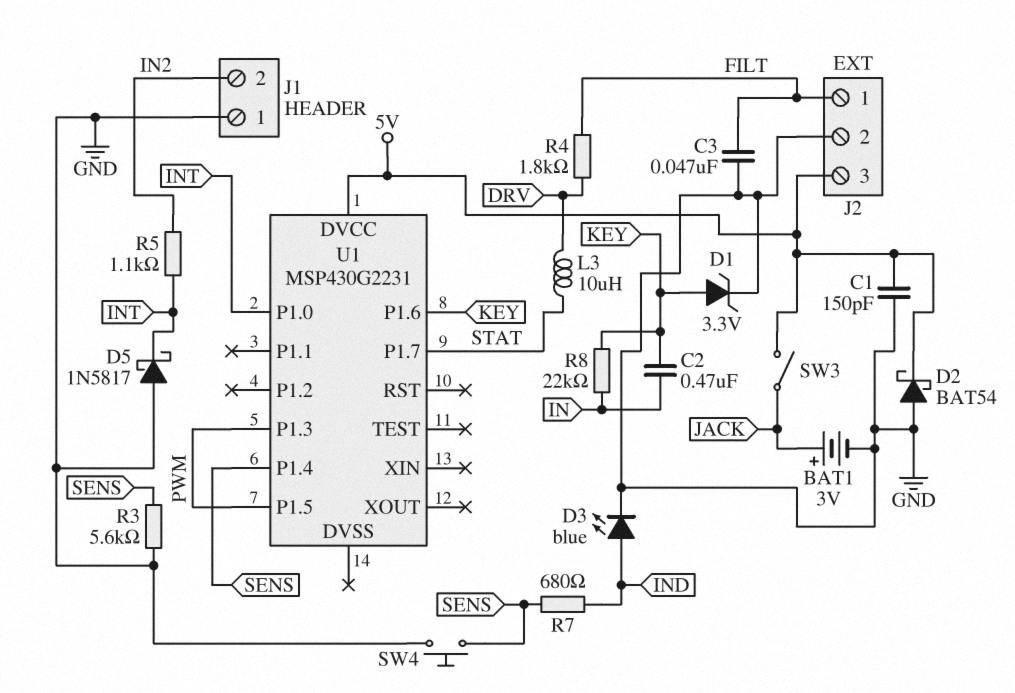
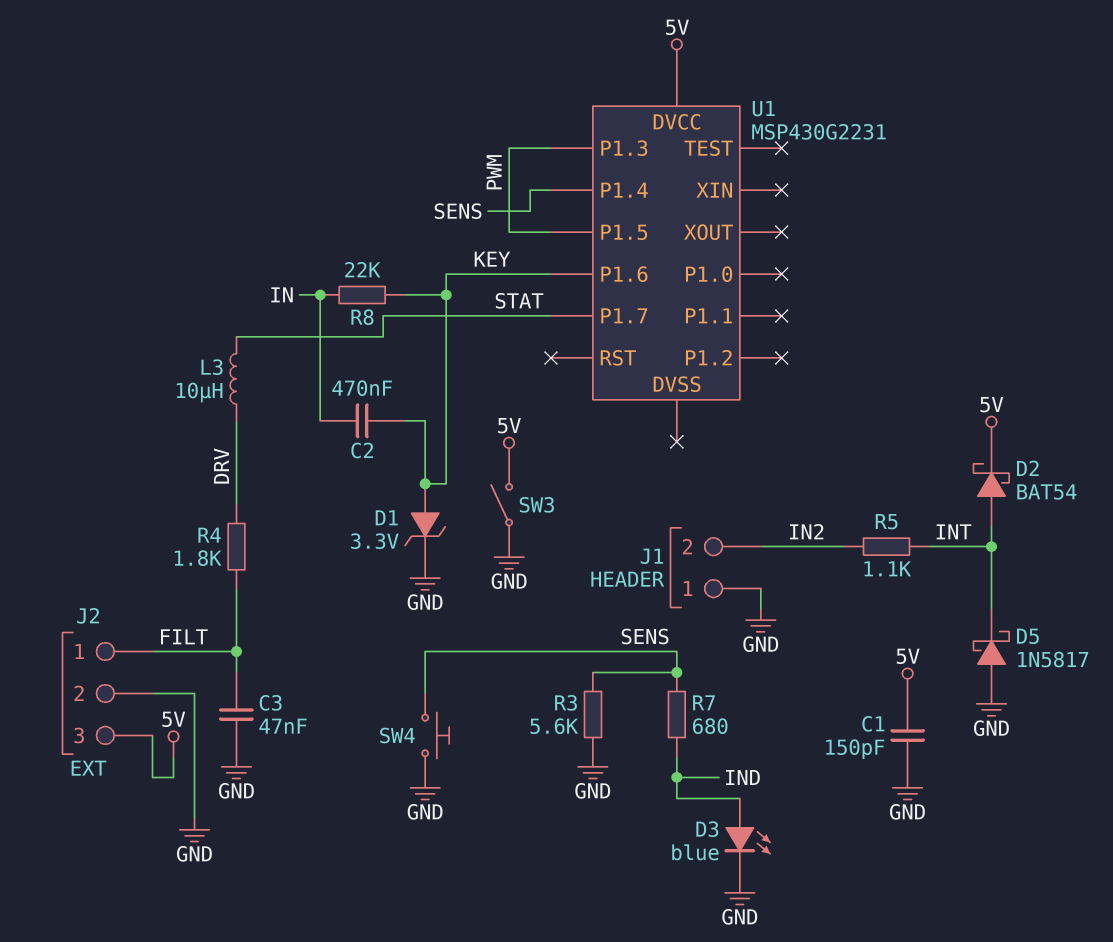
BAT1: 3V (plus JACK, minus GND) -> none
D2: schottky BAT54 (A GND, K 5V) -> schottky BAT54 (A INT, K 5V)
SW3: switch (5V, JACK) -> switch (5V, GND)
U1 pin P1.0: INT -> none

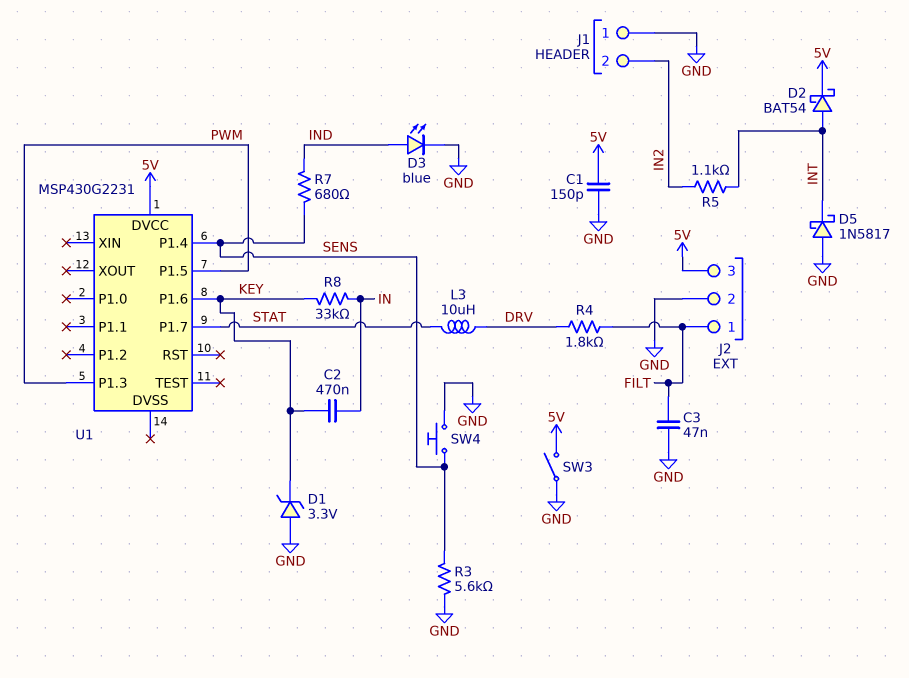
D1: zener 3.3V (A KEY, K GND) -> zener 3.3V (A GND, K KEY)
R8: 22k (IN, KEY) -> 33k (IN, KEY)

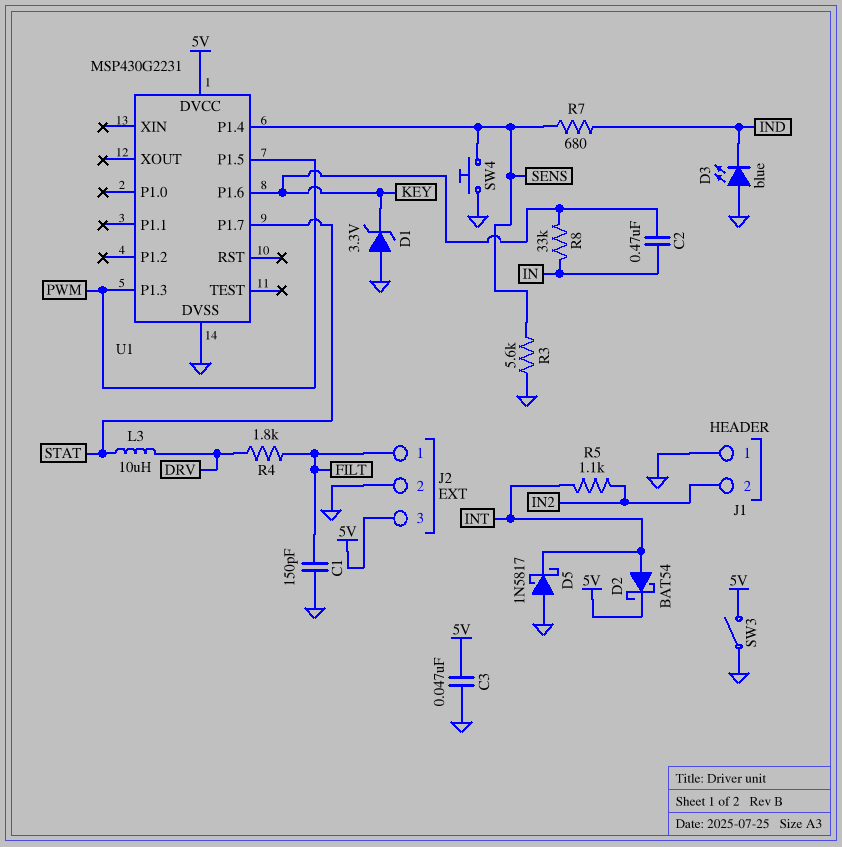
C1: 150pF (5V, GND) -> 150pF (FILT, GND)
C3: 47nF (FILT, GND) -> 47nF (5V, GND)
D3: LED blue (A IND, K GND) -> LED blue (A GND, K IND)
U1 pin DVSS: none -> GND

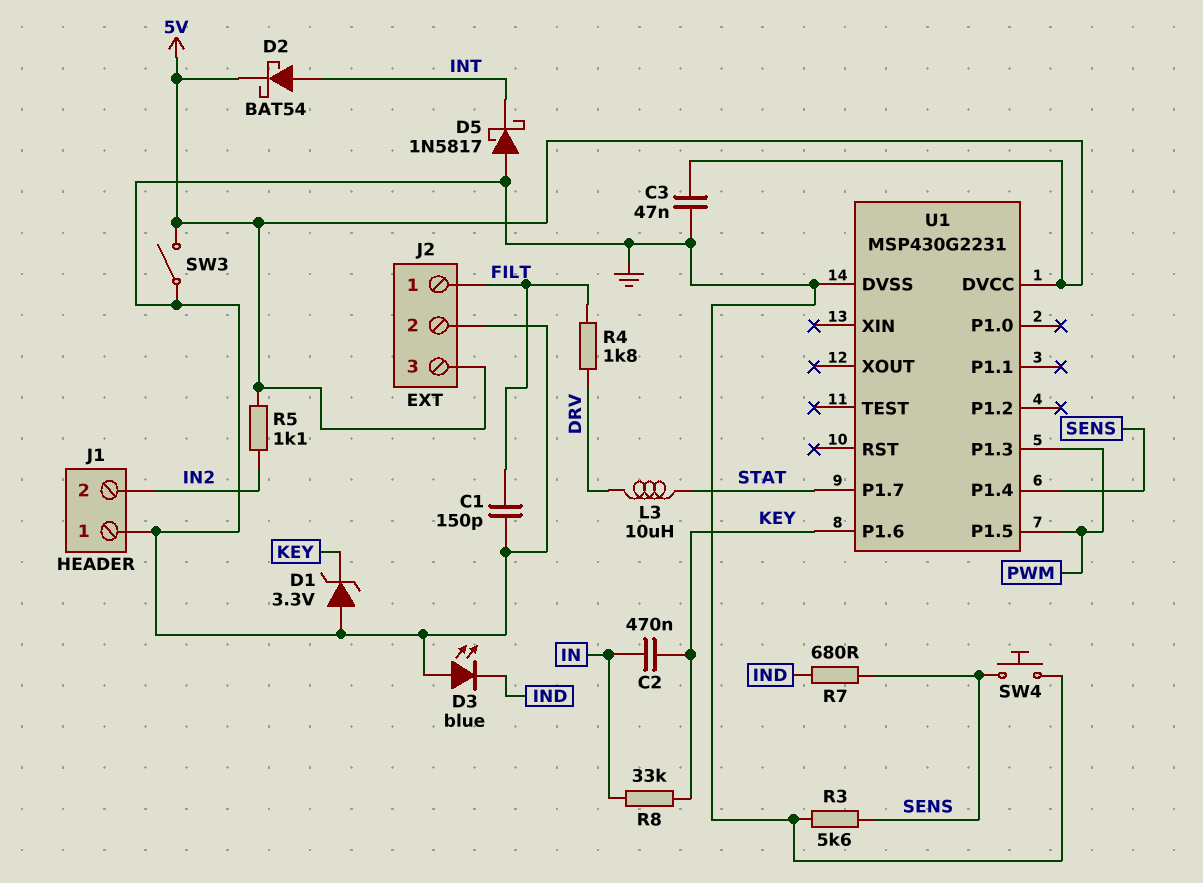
R5: 1.1k (IN2, INT) -> 1.1k (5V, IN2)

